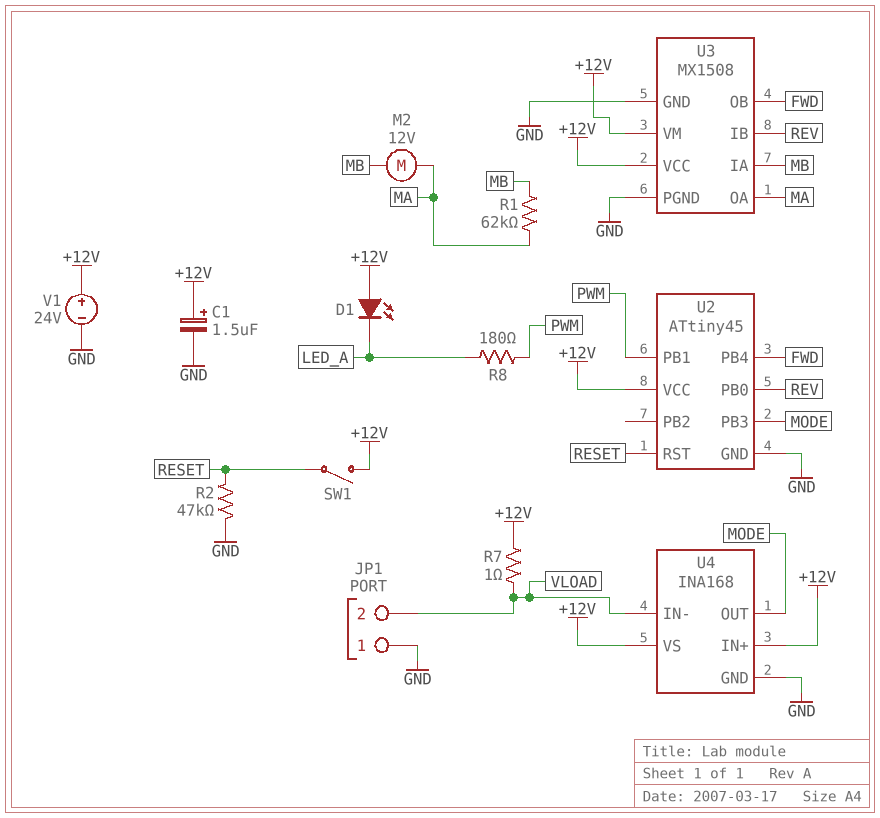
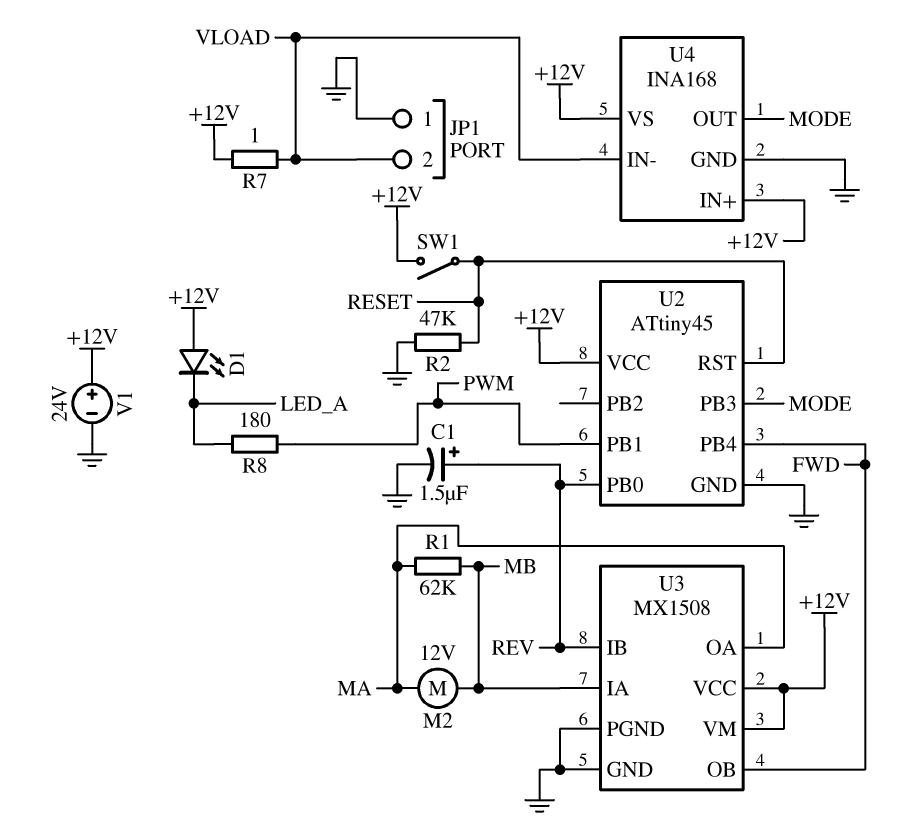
C1: 1.5uF (plus +12V, minus GND) -> 1.5uF (plus REV, minus GND)

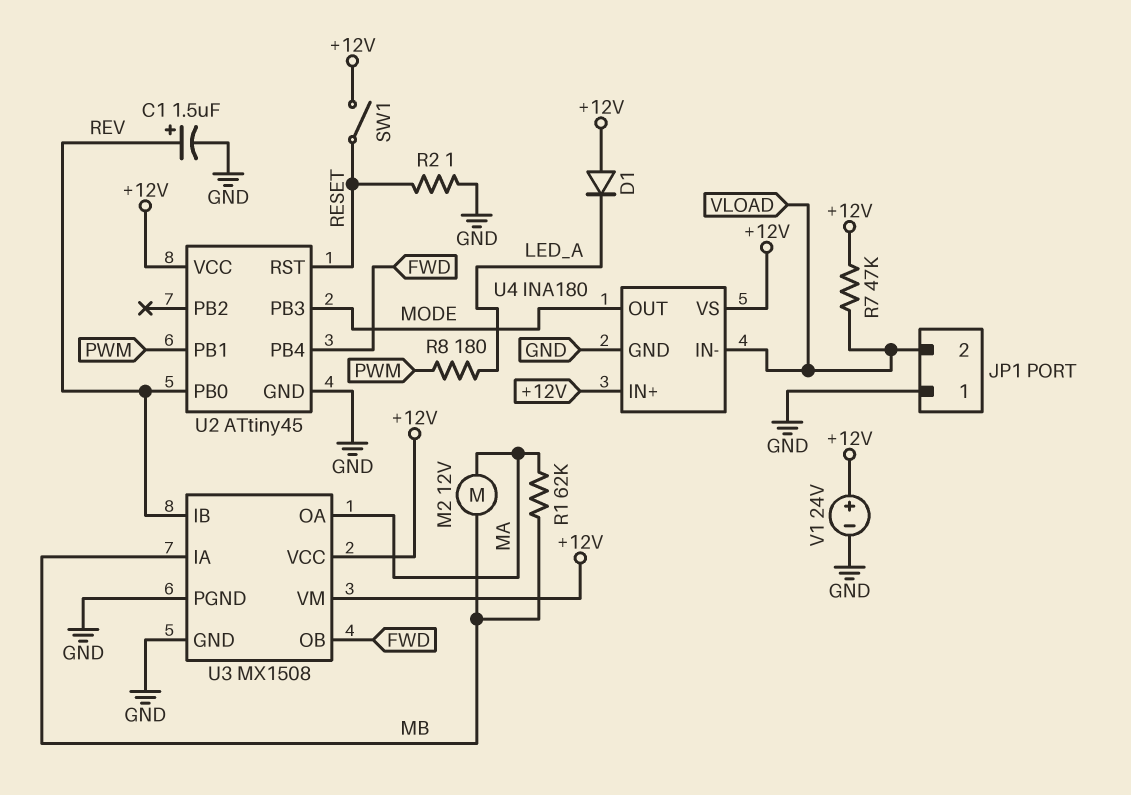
D1: LED (A +12V, K LED_A) -> diode (A +12V, K LED_A)
R2: 47k (GND, RESET) -> 1 (GND, RESET)
R7: 1 (+12V, VLOAD) -> 47k (+12V, VLOAD)
U4: INA168 -> INA180

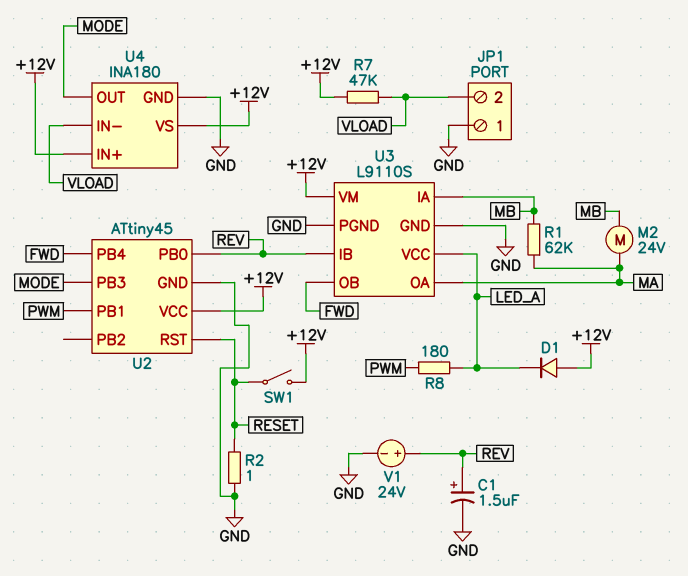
M2: motor 12V (MA, MB) -> motor 24V (MA, MB)
U3: MX1508 -> L9110S
U3 pin VCC: +12V -> LED_A
V1: 24V (plus +12V, minus GND) -> 24V (plus REV, minus GND)

